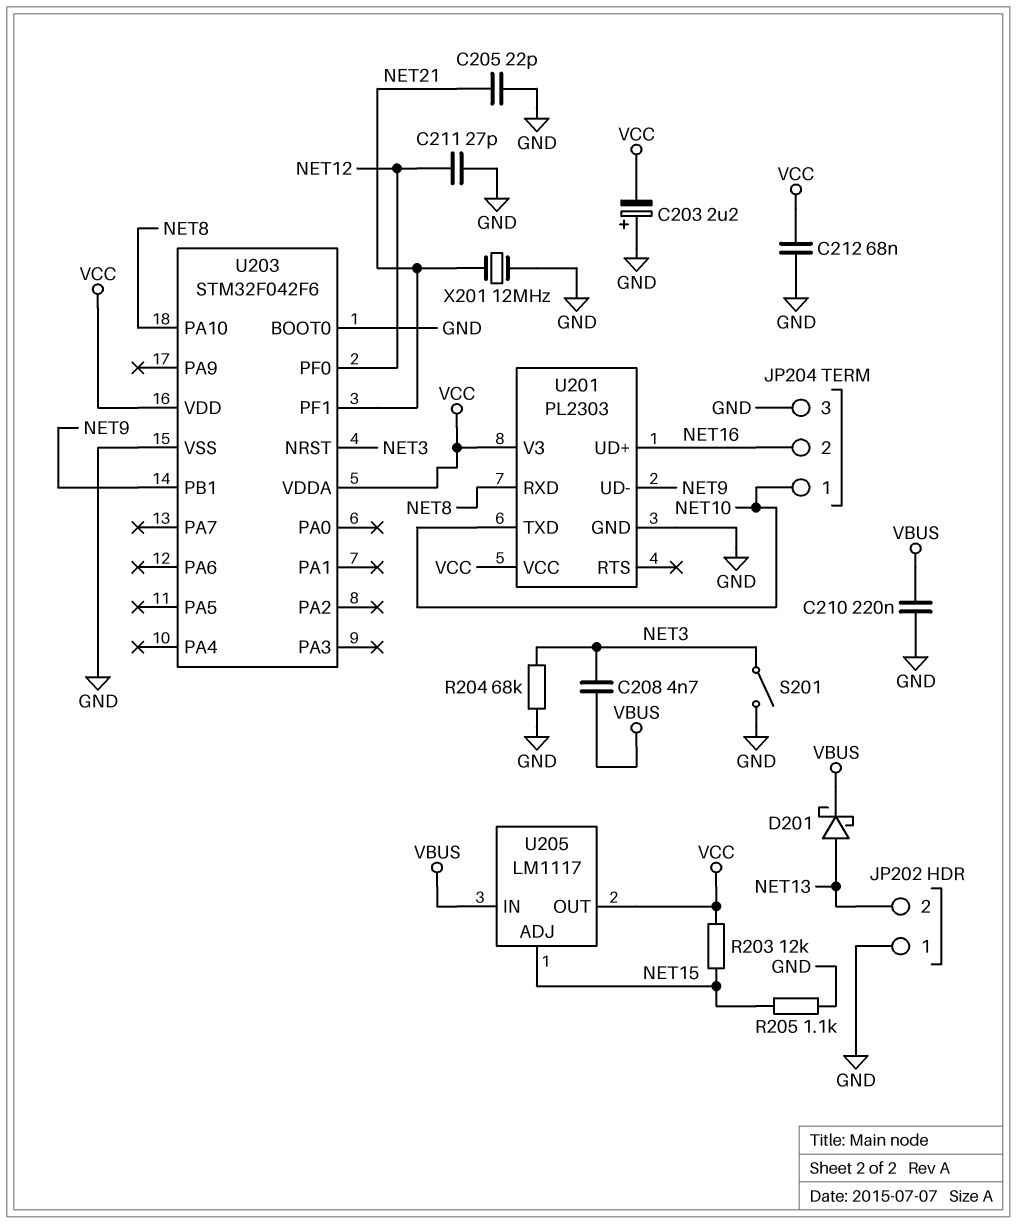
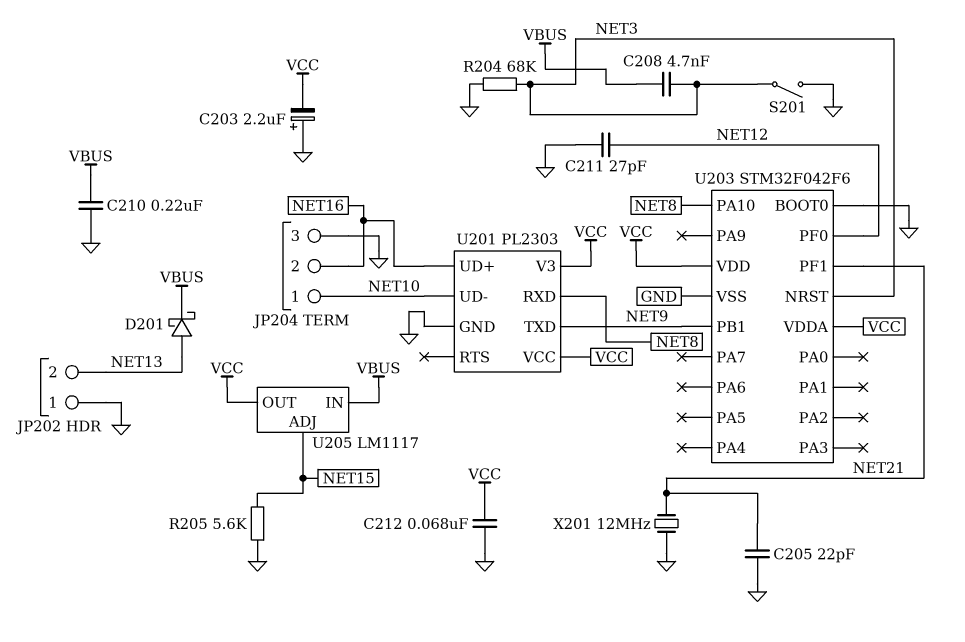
R203: 12k (NET15, VCC) -> none
R205: 1.1k (GND, NET15) -> 5.6k (GND, NET15)
U201 pin TXD: NET10 -> NET9
U201 pin UD-: NET9 -> NET10

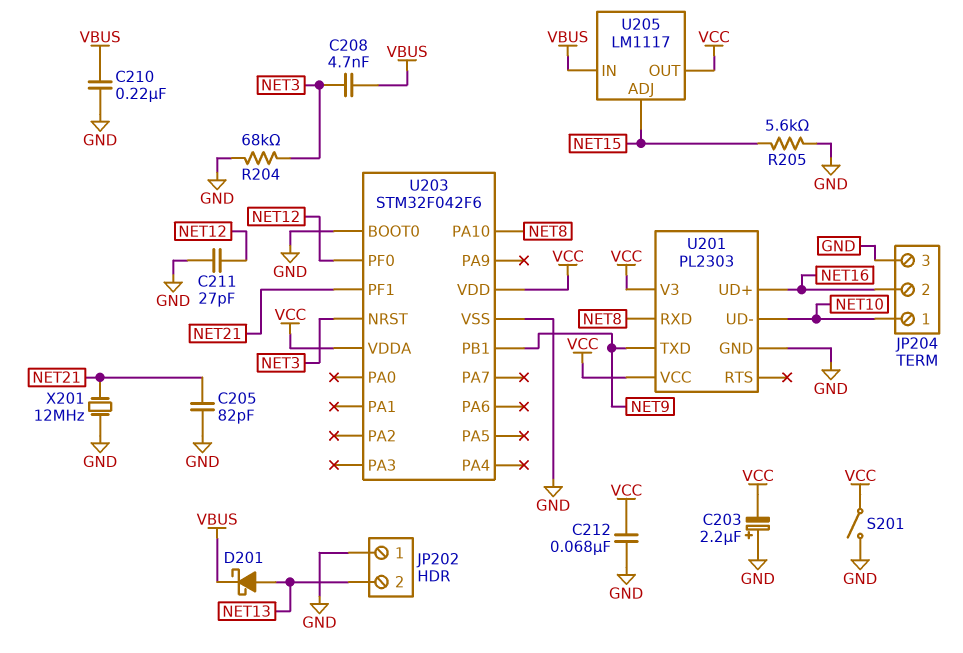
C205: 22pF (GND, NET21) -> 82pF (GND, NET21)
S201: switch (GND, NET3) -> switch (GND, VCC)

